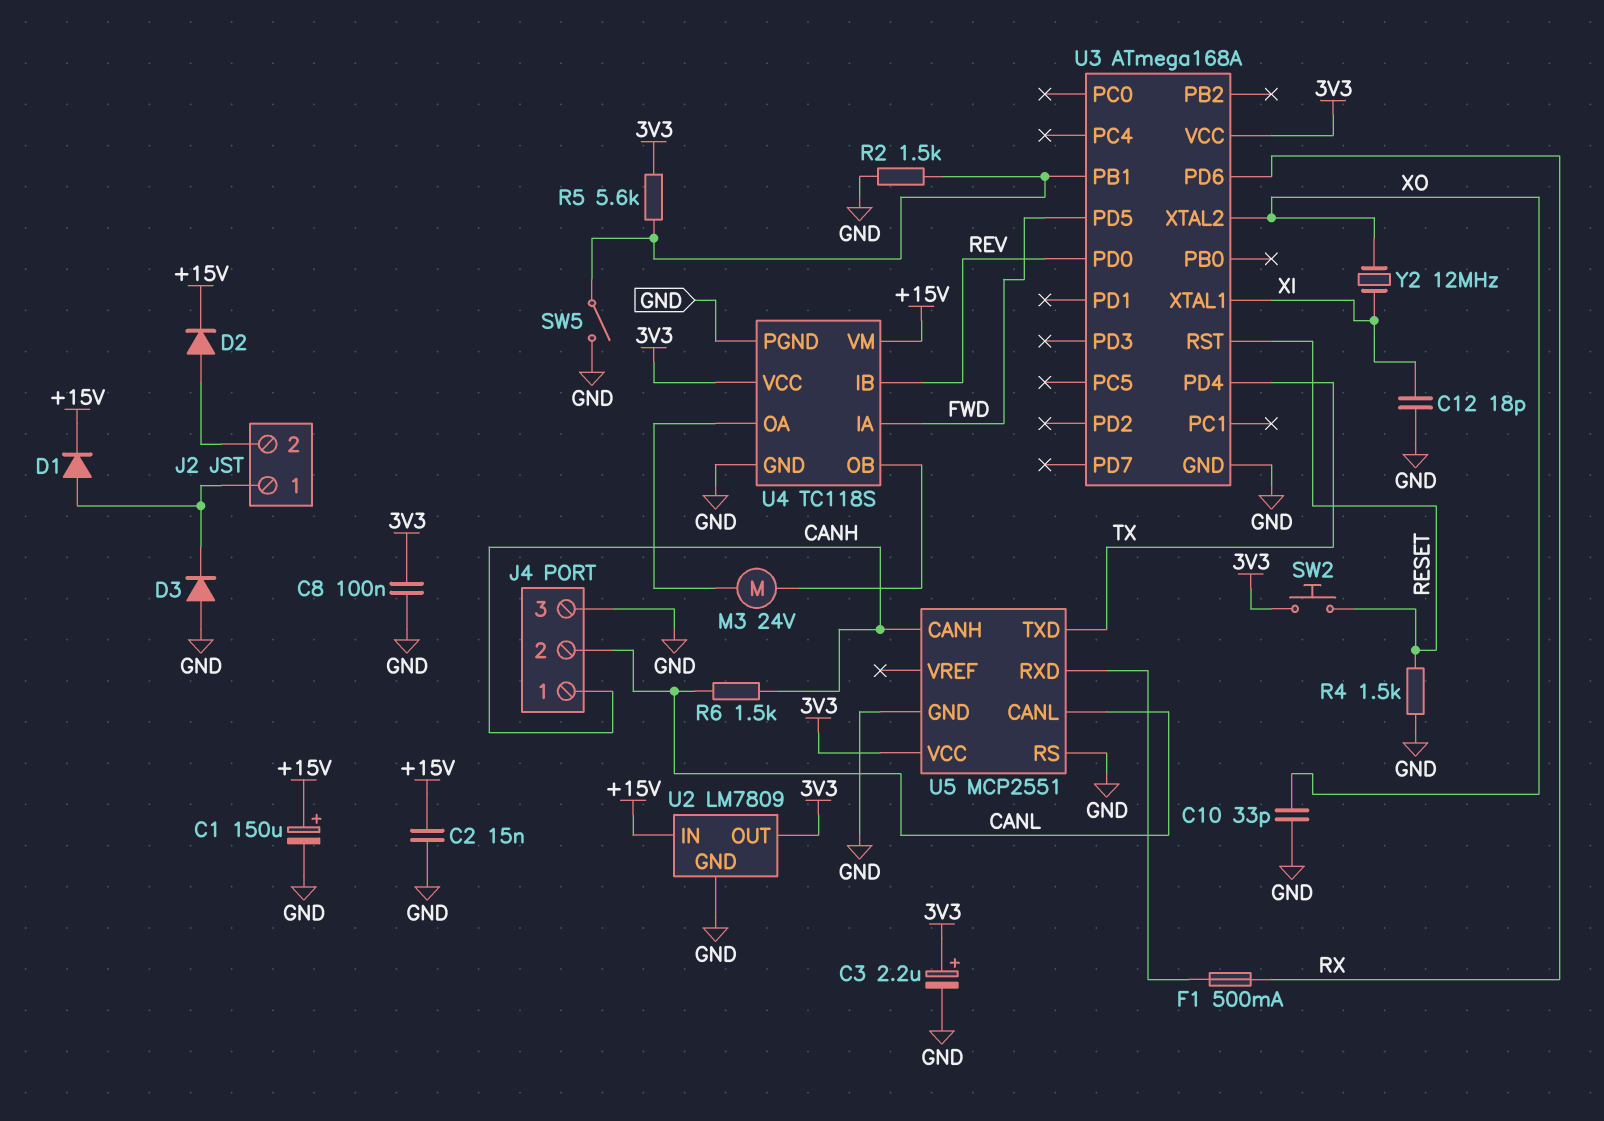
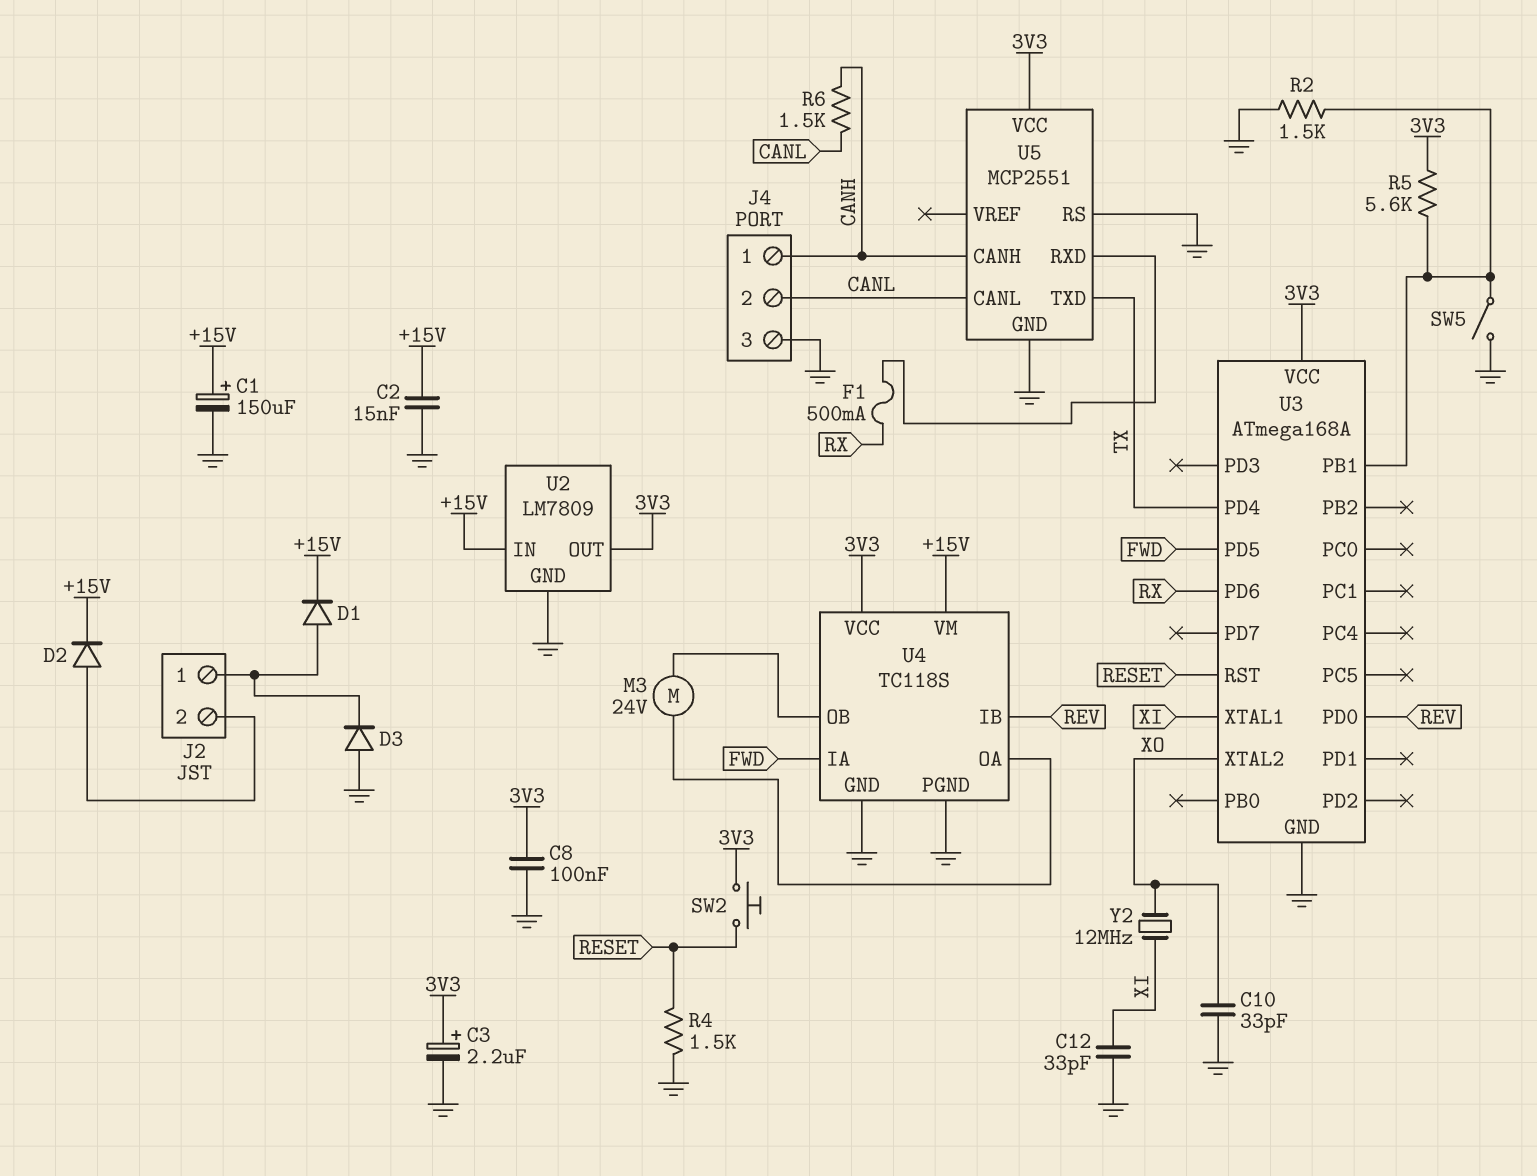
C12: 18pF (GND, XI) -> 33pF (GND, XI)

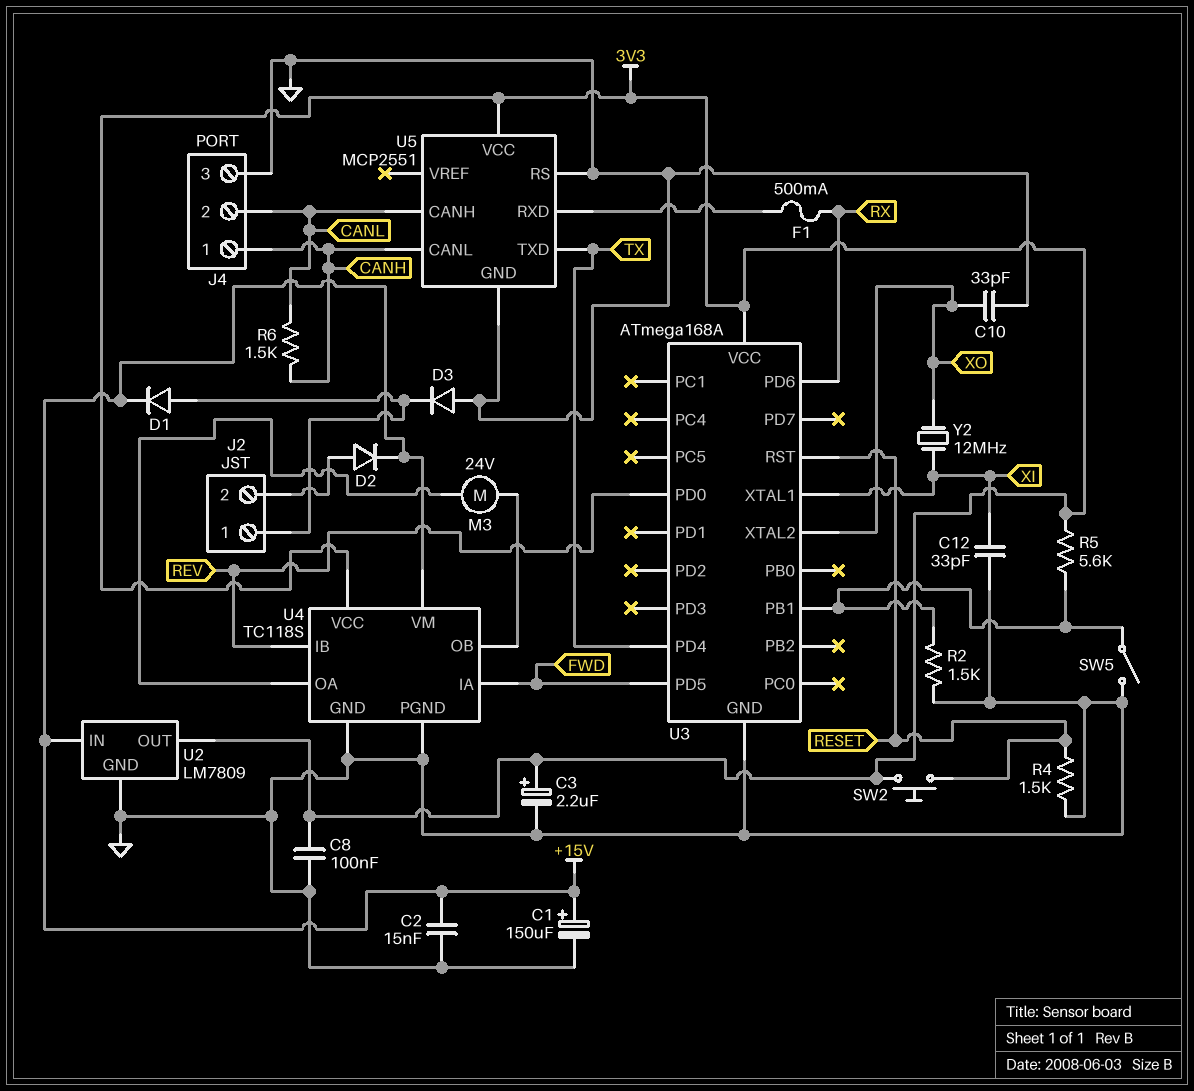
U5 pin CANH: CANH -> CANL
U5 pin CANL: CANL -> CANH

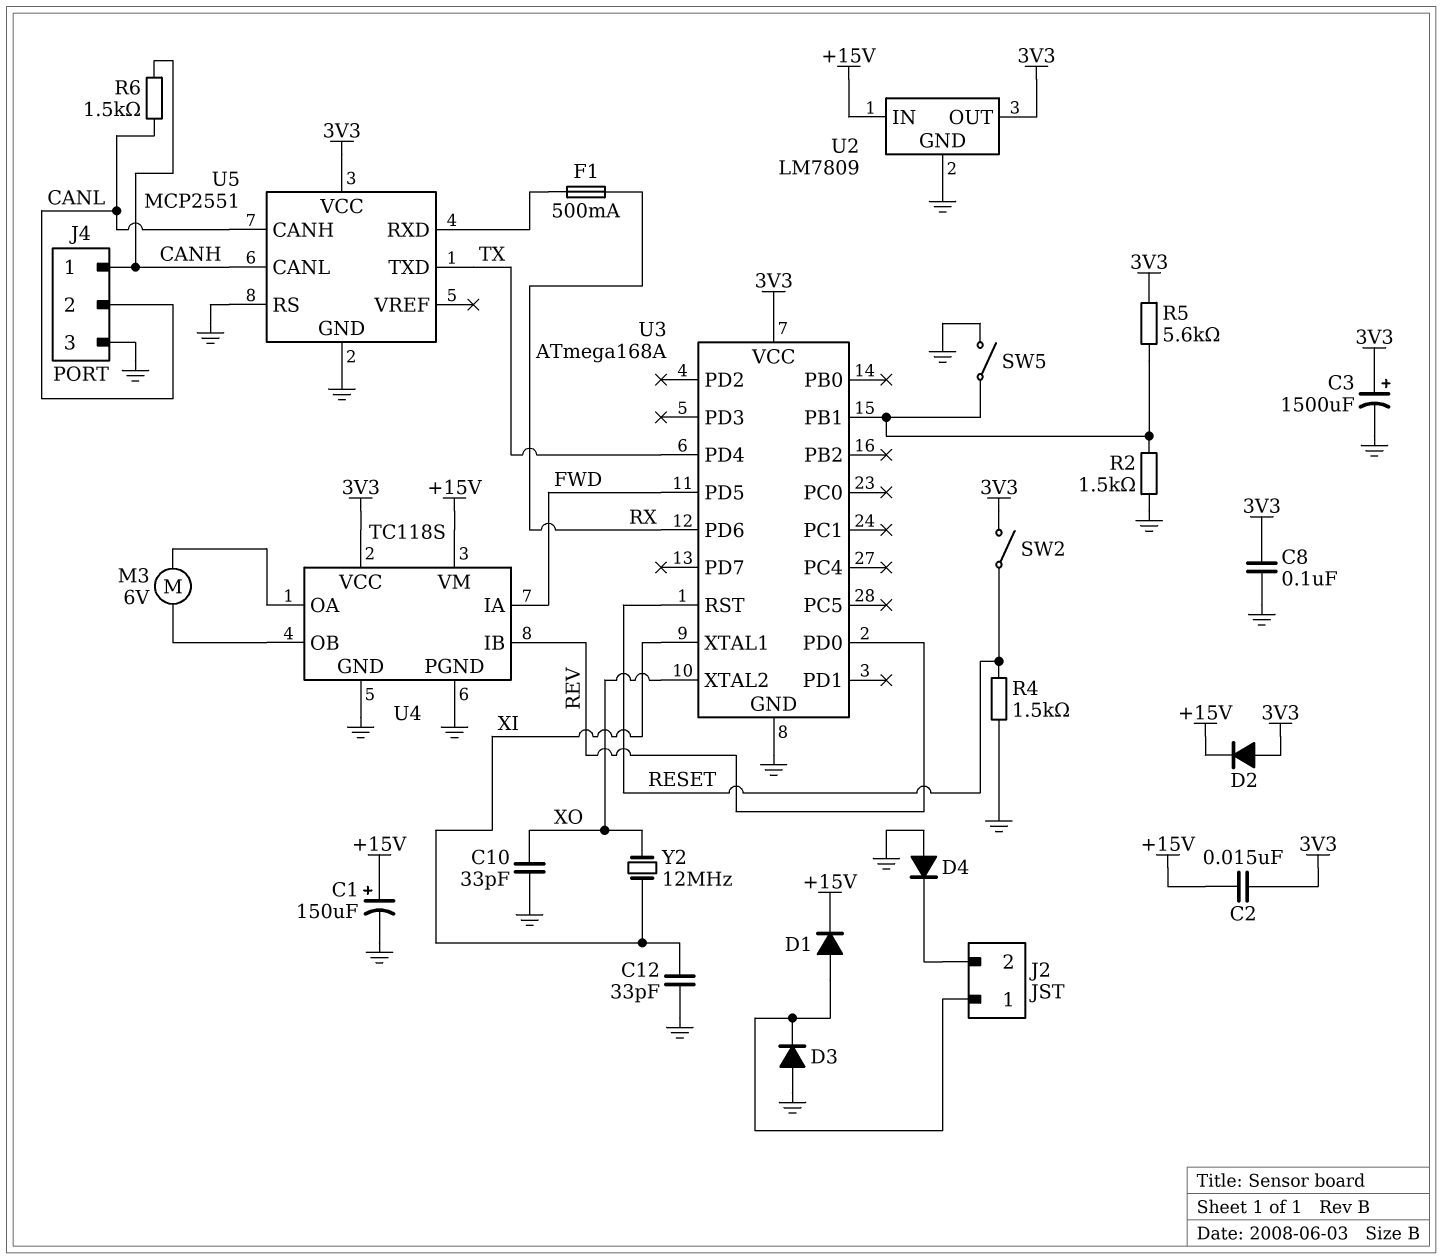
C2: 15nF (+15V, GND) -> 15nF (+15V, 3V3)
C3: 2.2uF (plus 3V3, minus GND) -> 1500uF (plus 3V3, minus GND)
D2: diode (A J2/2, K +15V) -> diode (A 3V3, K +15V)
D4: none -> diode (A GND, K J2/2)
M3: motor 24V (U4/OA, U4/OB) -> motor 6V (U4/OA, U4/OB)
SW2: button (3V3, RESET) -> switch (3V3, RESET)

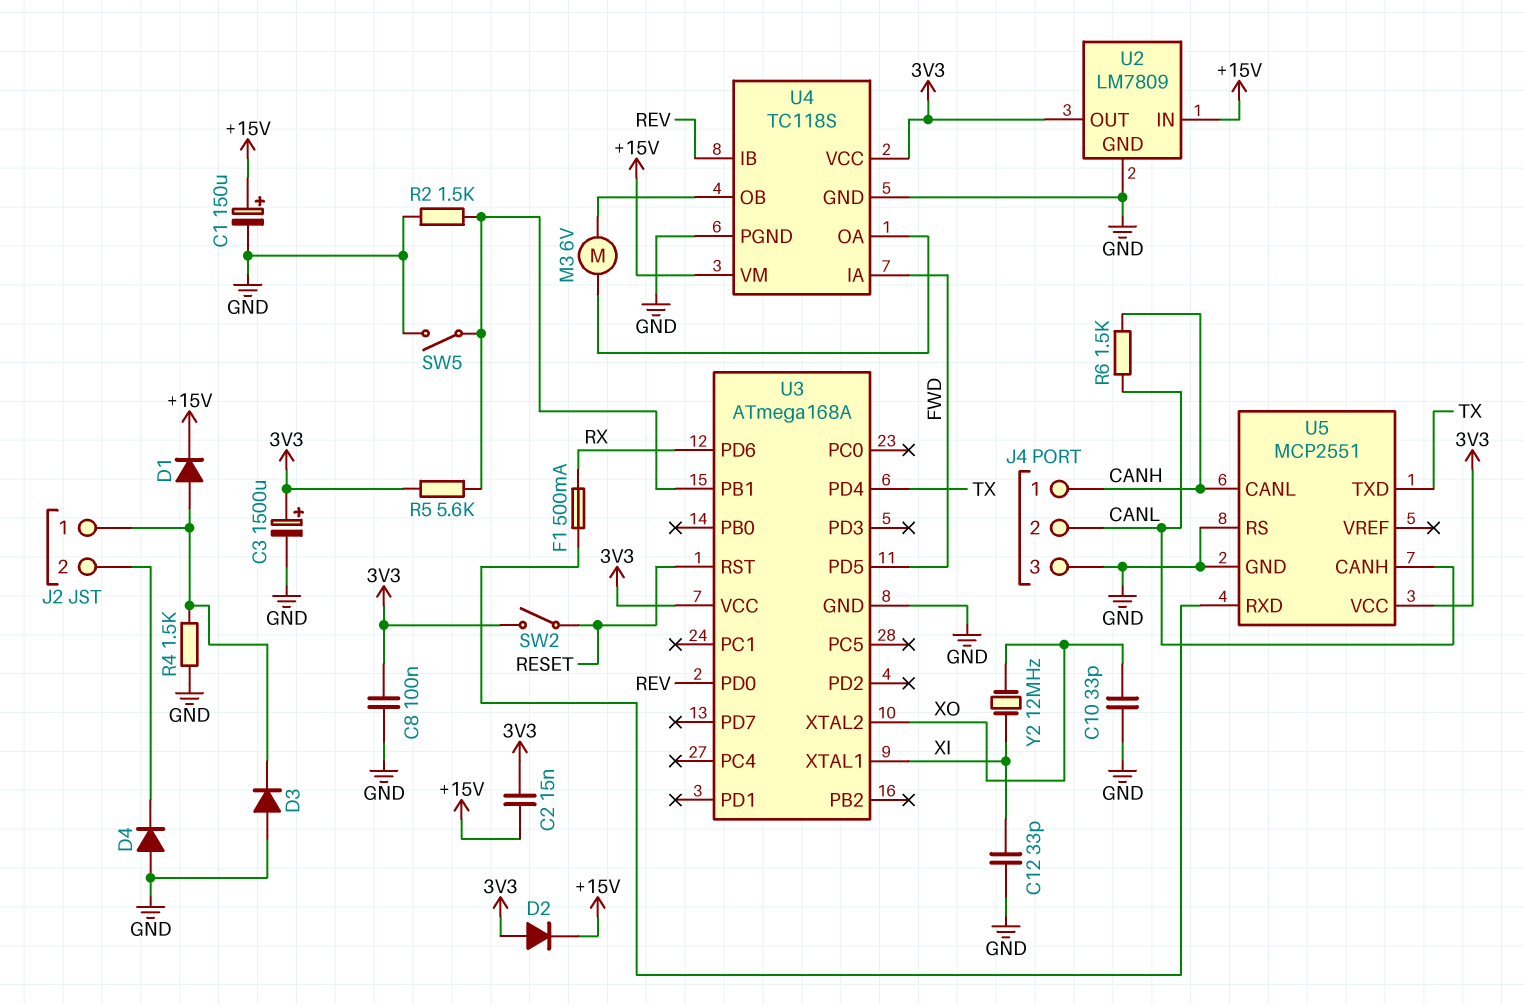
R4: 1.5k (GND, RESET) -> 1.5k (GND, J2/1)

